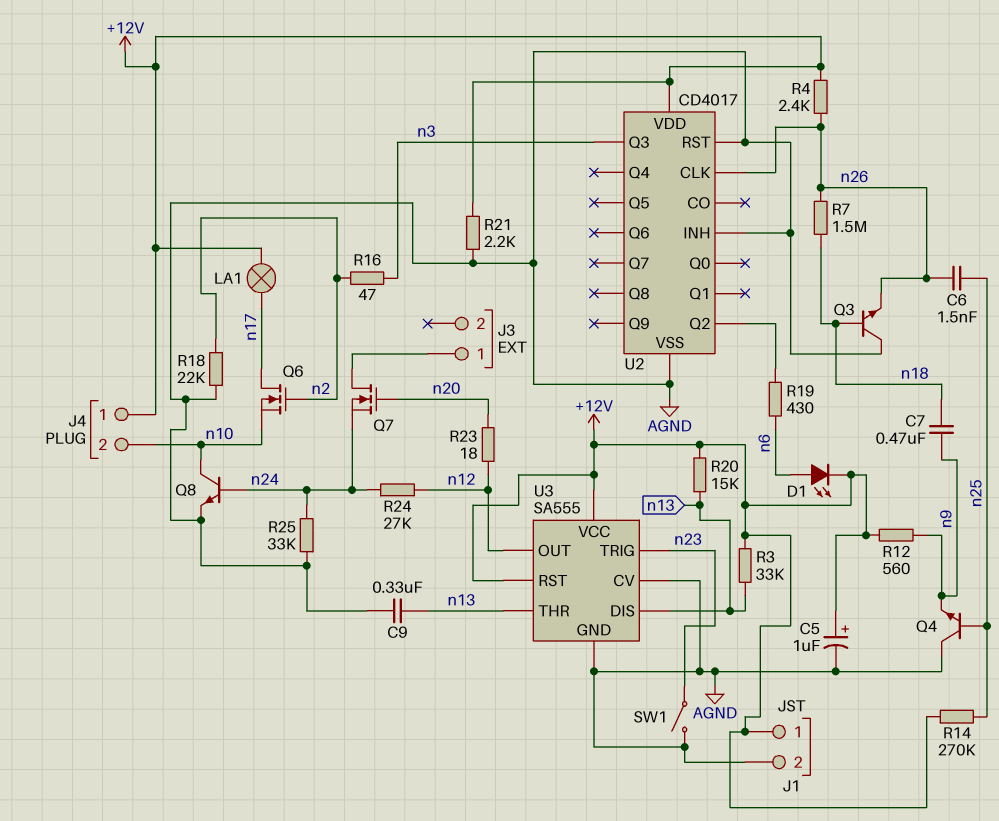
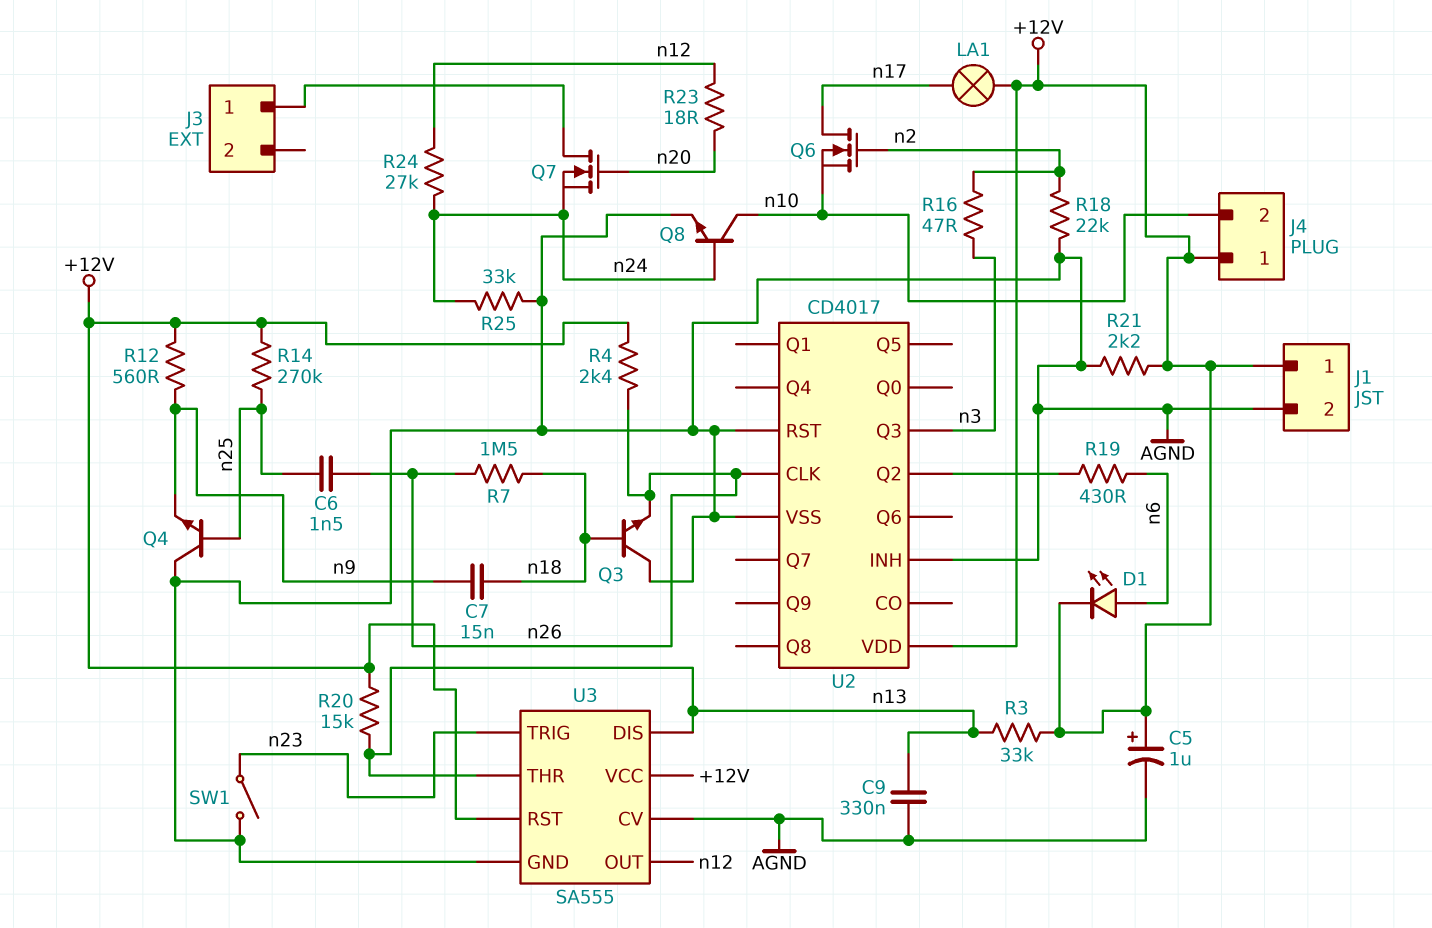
C7: 470nF (n9, n18) -> 15nF (n9, n18)

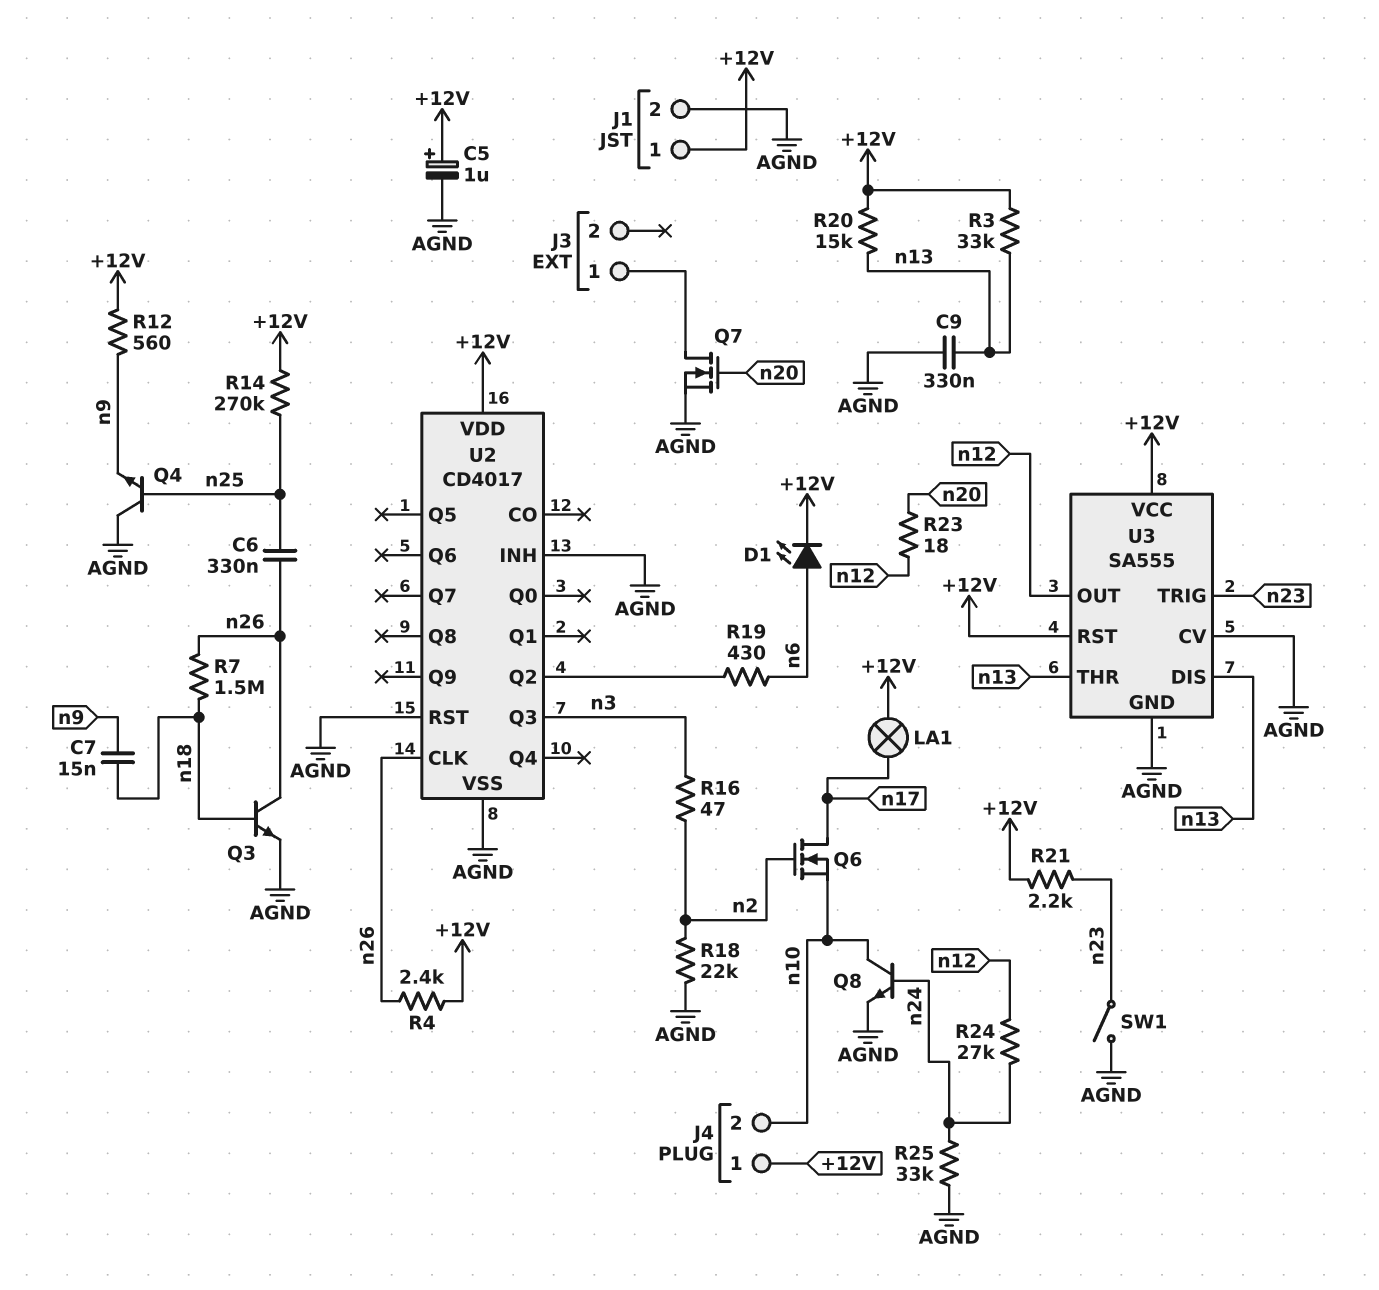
C6: 1.5nF (n25, n26) -> 330nF (n25, n26)
Q3: NPN (B n18, C AGND, E n26) -> NPN (B n18, C n26, E AGND)
Q7: NMOS (G n20, D J3/1, S n24) -> NMOS (G n20, D J3/1, S AGND)
R21: 2.2k (+12V, AGND) -> 2.2k (+12V, n23)

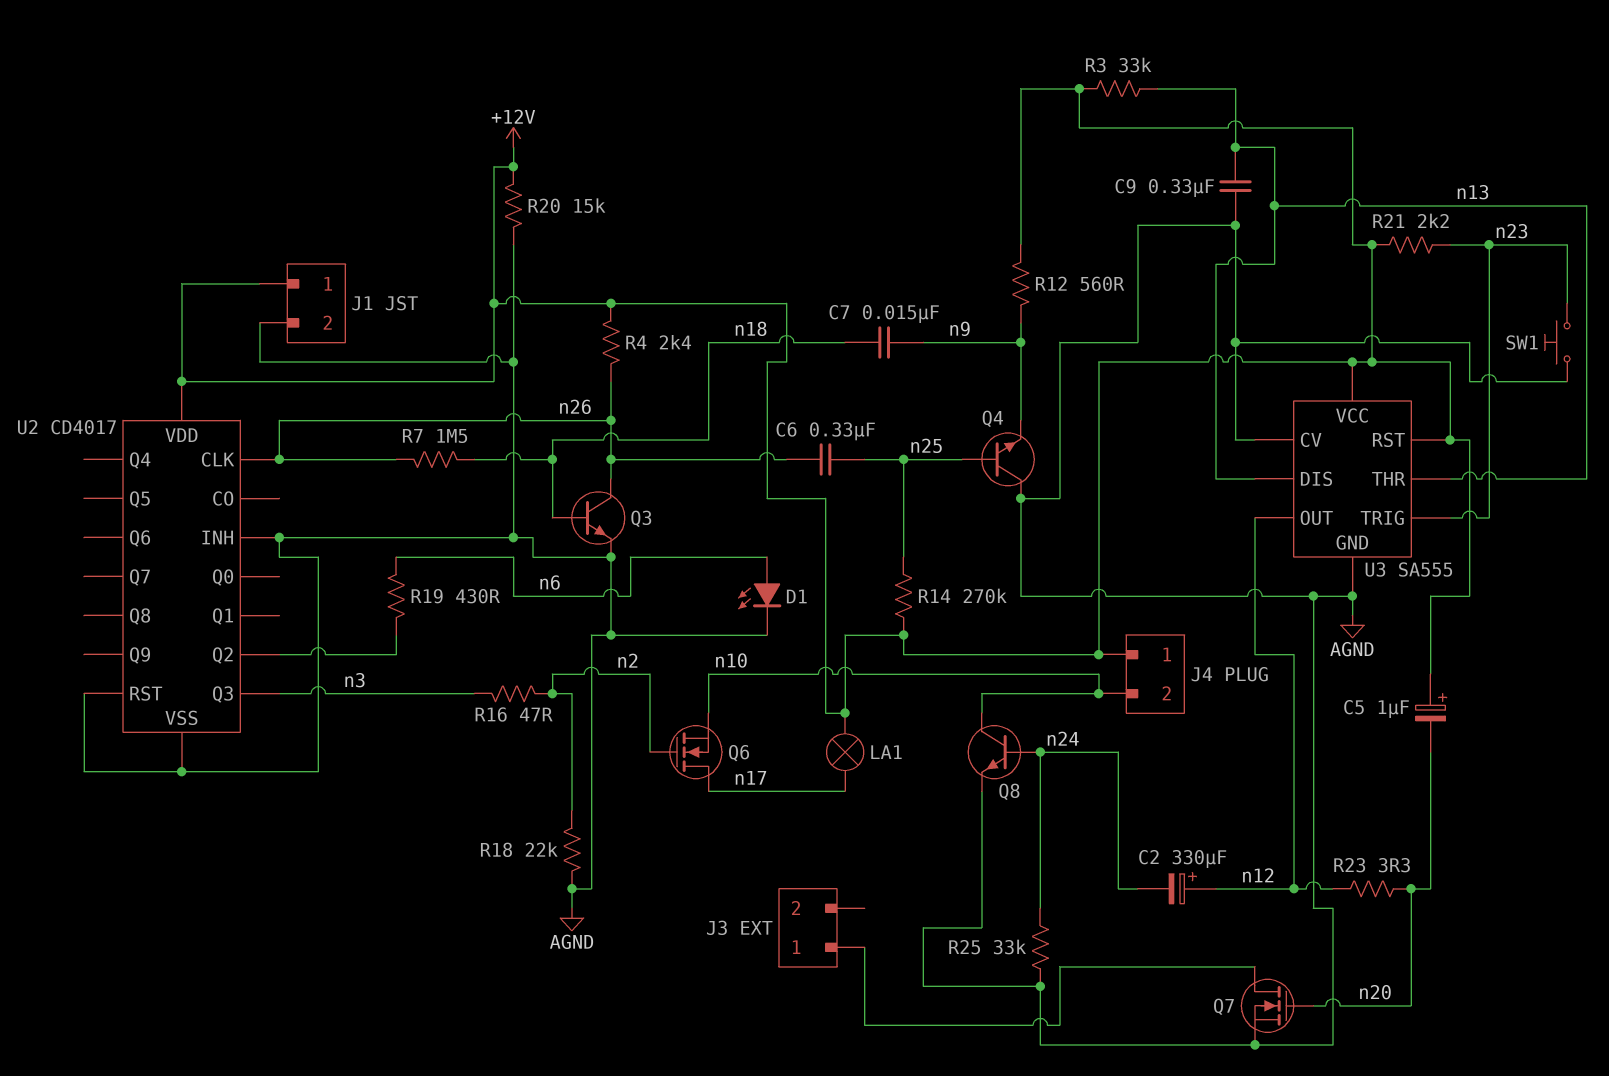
C2: none -> 330uF (plus n12, minus n24)
C5: 1uF (plus +12V, minus AGND) -> 1uF (plus +12V, minus n20)
D1: LED (A n6, K +12V) -> LED (A n6, K AGND)
R20: 15k (+12V, n13) -> 15k (+12V, AGND)
R23: 18 (n12, n20) -> 3.3 (n12, n20)
R24: 27k (n12, n24) -> none
SW1: switch (AGND, n23) -> button (AGND, n23)

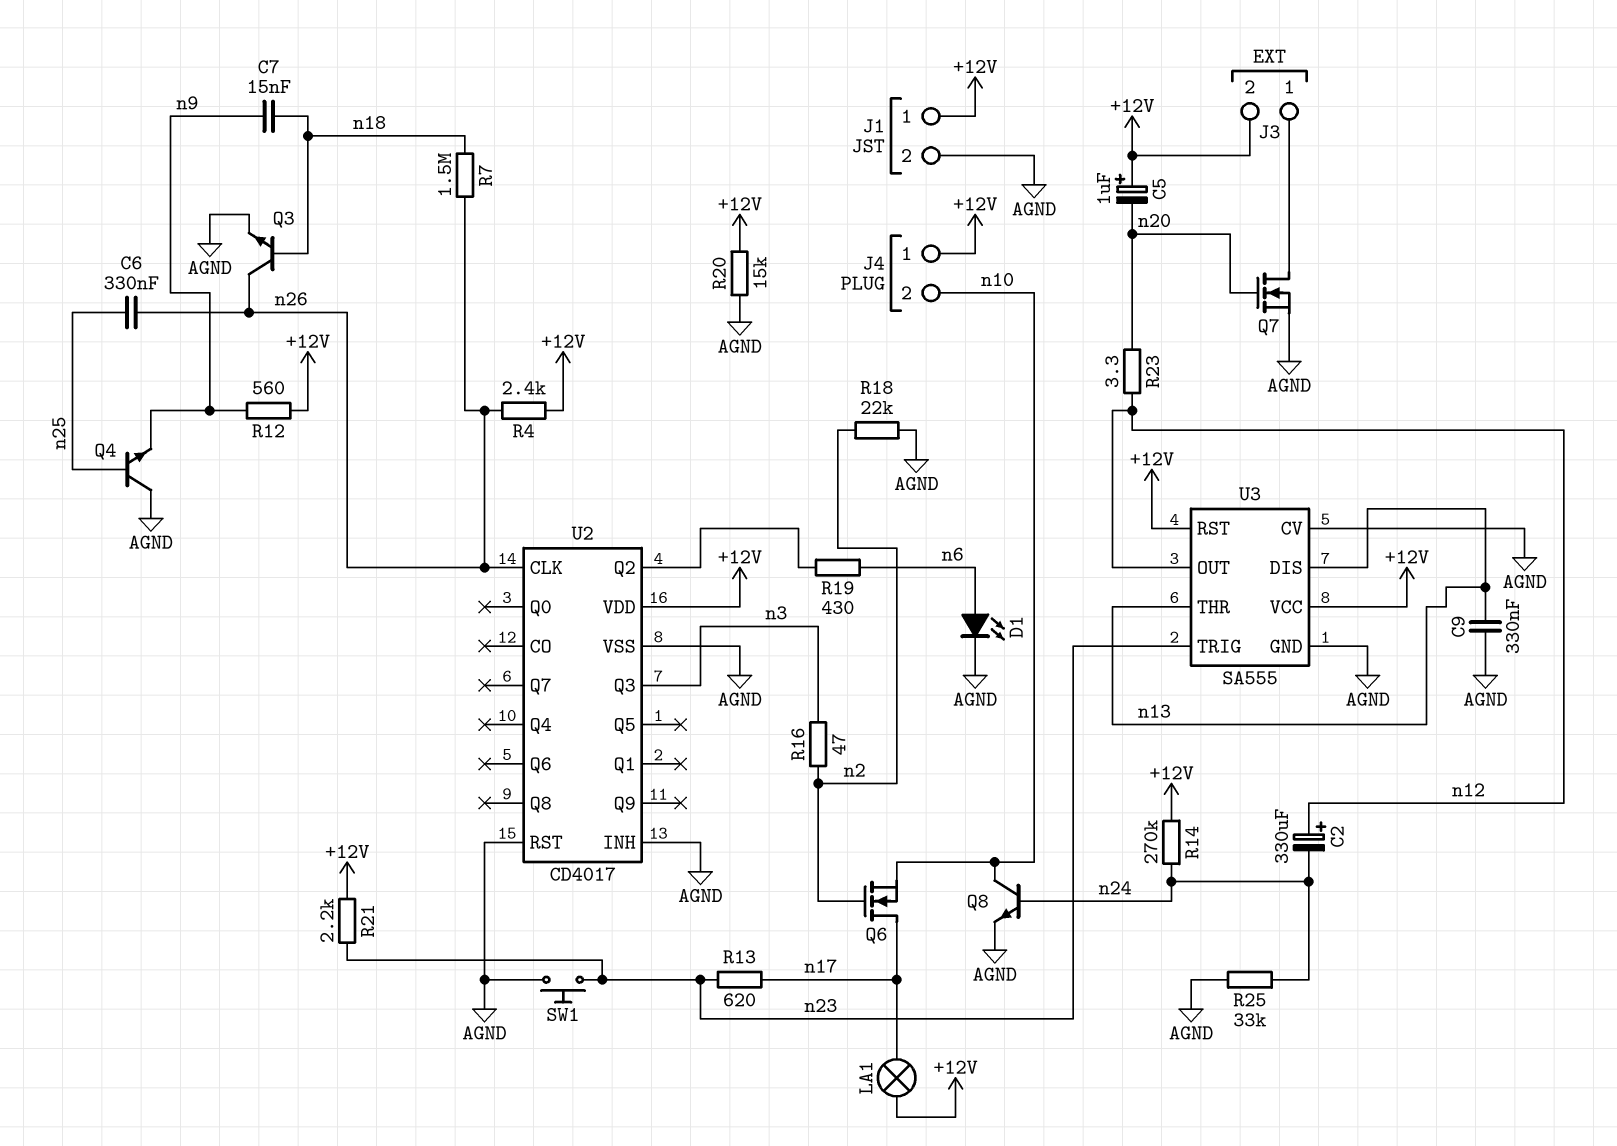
J3 pin 2: none -> +12V
R3: 33k (+12V, n13) -> none
R13: none -> 620 (n17, n23)
R14: 270k (+12V, n25) -> 270k (+12V, n24)

